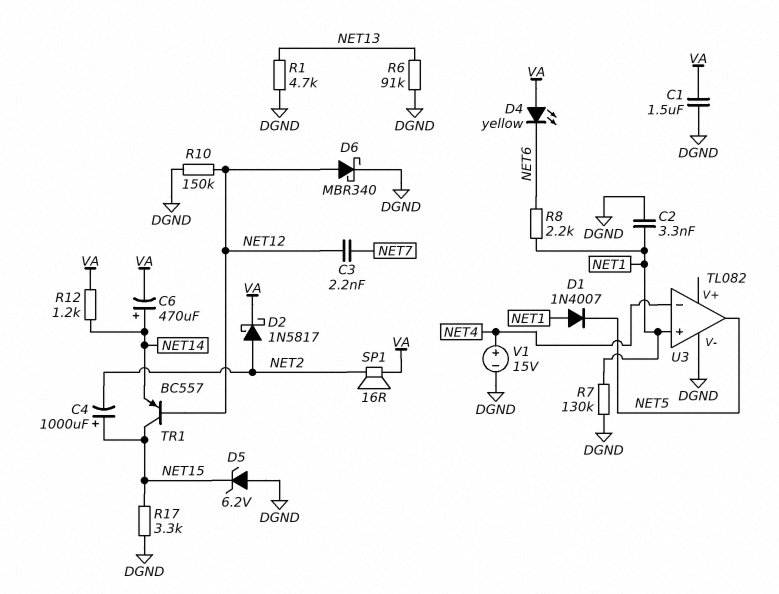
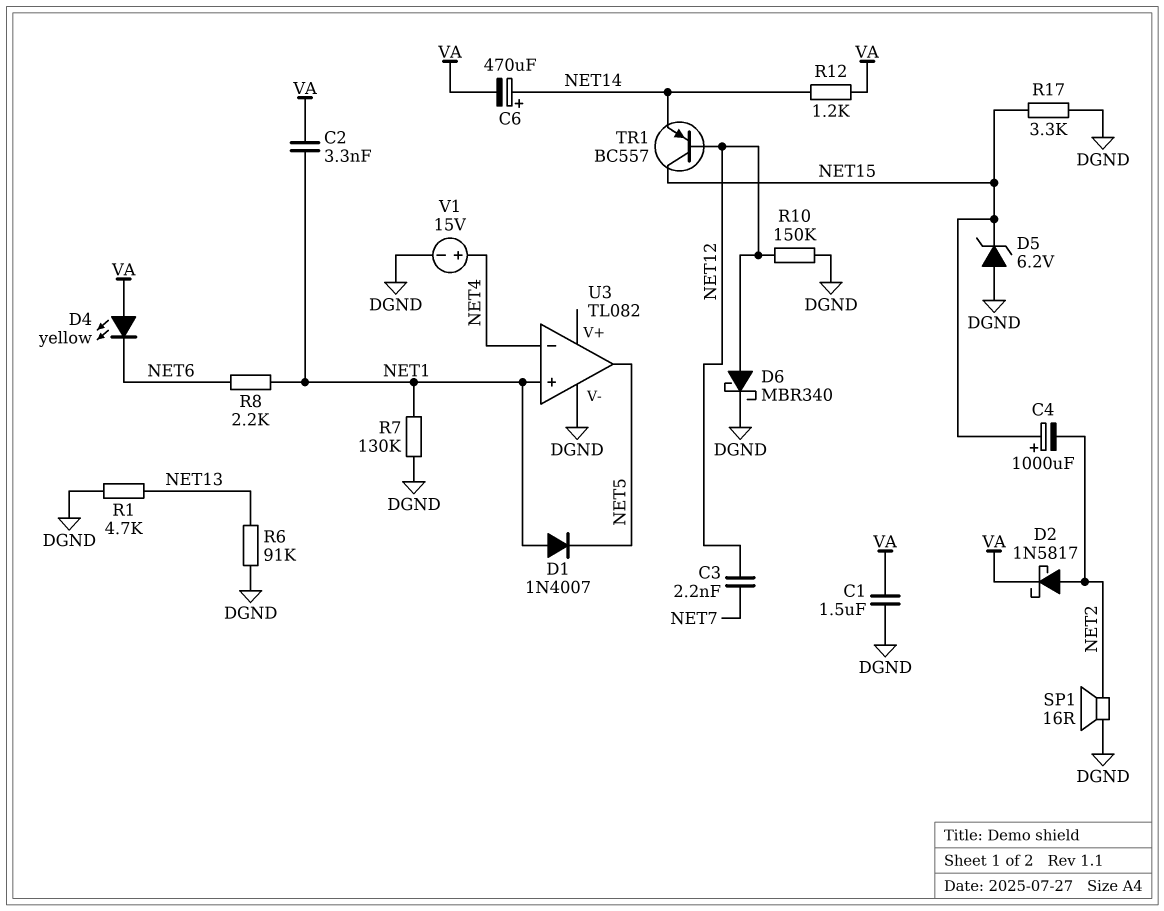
C2: 3.3nF (DGND, NET1) -> 3.3nF (NET1, VA)
SP1: speaker 16R (NET2, VA) -> speaker 16R (DGND, NET2)

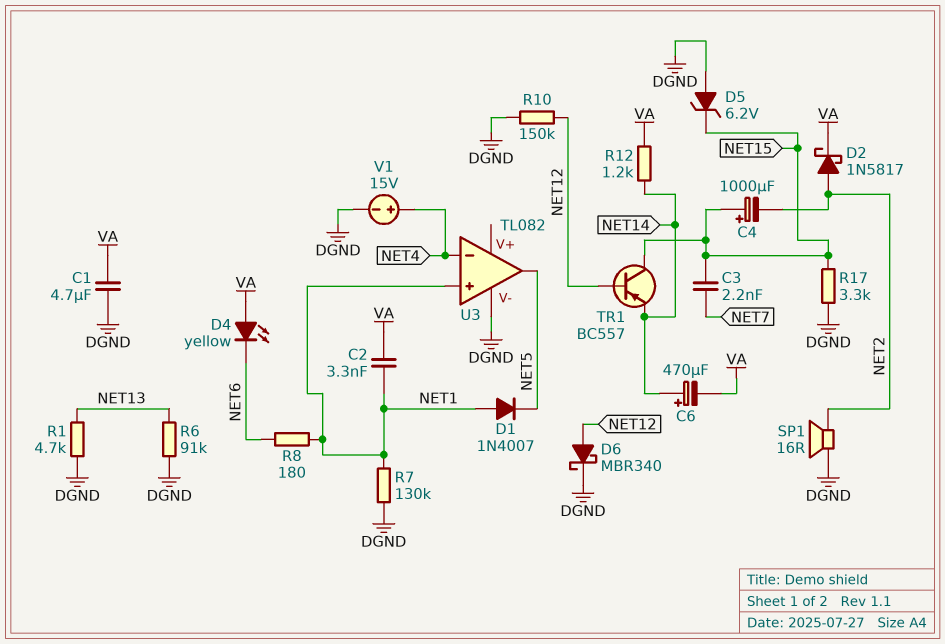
C1: 1.5uF (DGND, VA) -> 4.7uF (DGND, VA)
C3: 2.2nF (NET7, NET12) -> 2.2nF (NET7, NET15)
R8: 2.2k (NET1, NET6) -> 180 (NET1, NET6)

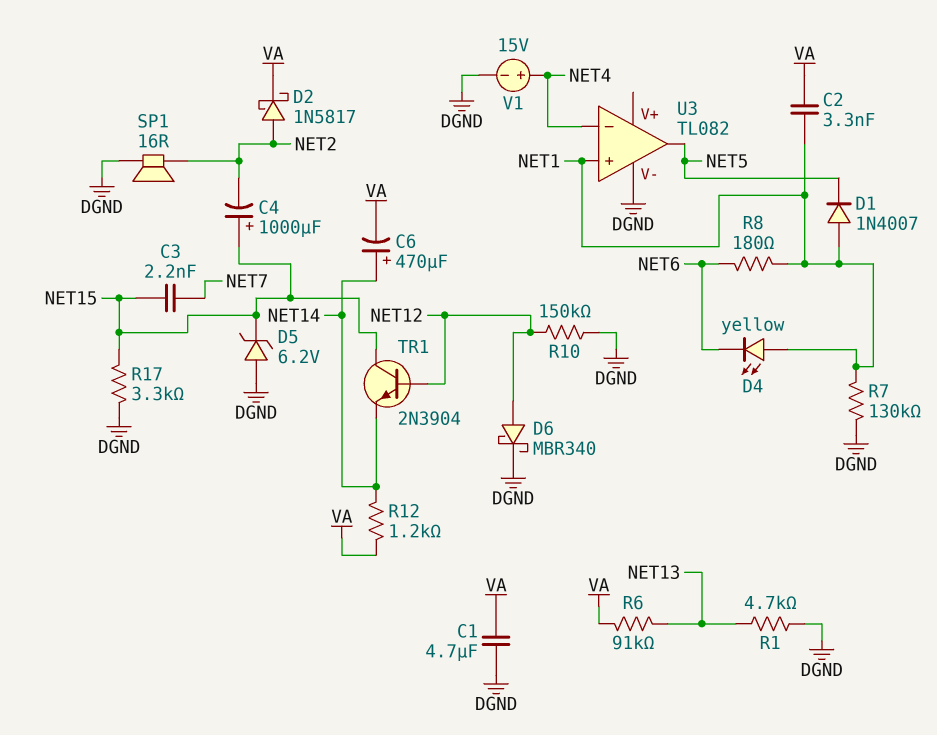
D4: LED yellow (A VA, K NET6) -> LED yellow (A NET1, K NET6)
R6: 91k (DGND, NET13) -> 91k (NET13, VA)
TR1: PNP BC557 (B NET12, C NET15, E NET14) -> NPN 2N3904 (B NET12, C NET15, E NET14)

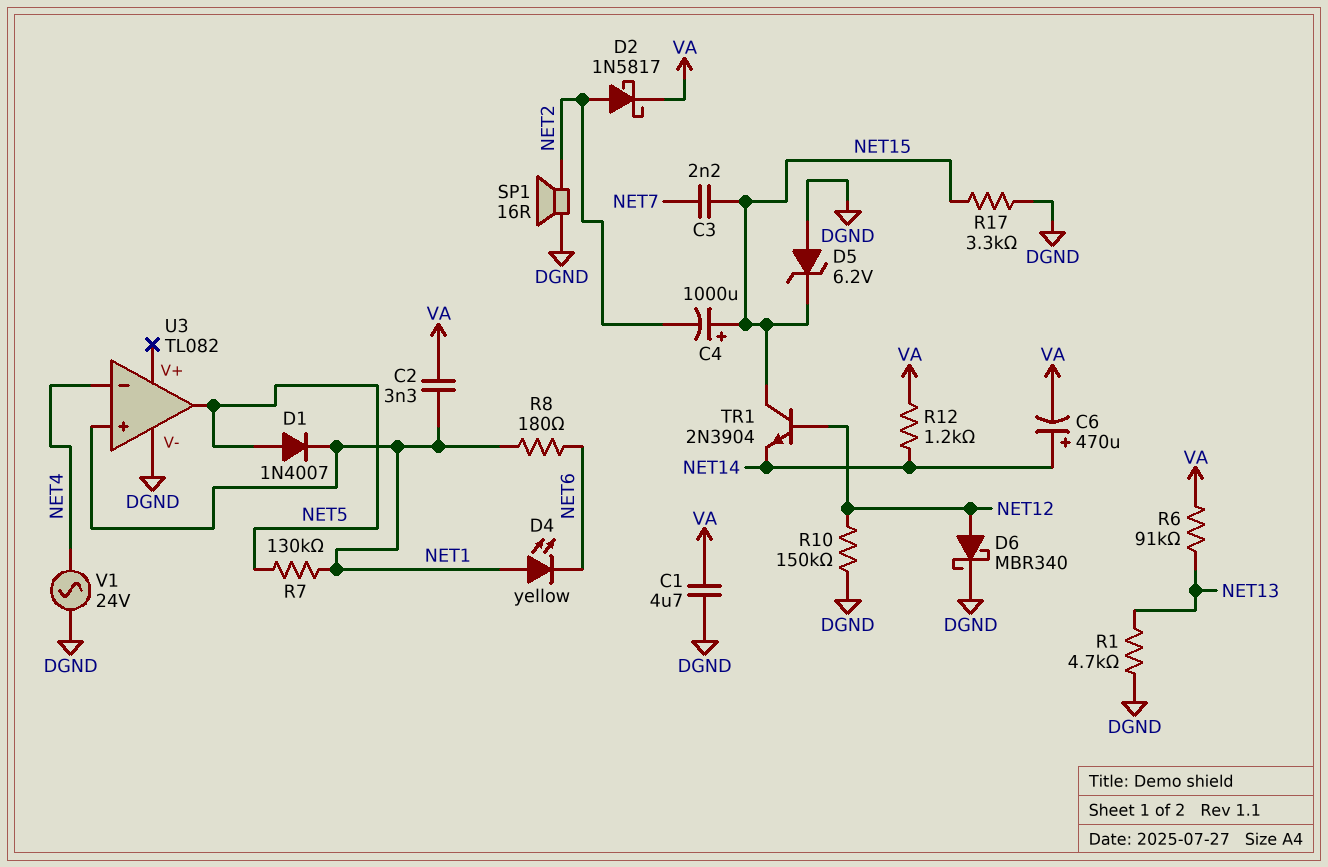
D1: diode 1N4007 (A NET1, K NET5) -> diode 1N4007 (A NET5, K NET1)
R7: 130k (DGND, NET1) -> 130k (NET1, NET5)
V1: 15V (plus NET4, minus DGND) -> AC 24V (DGND, NET4)

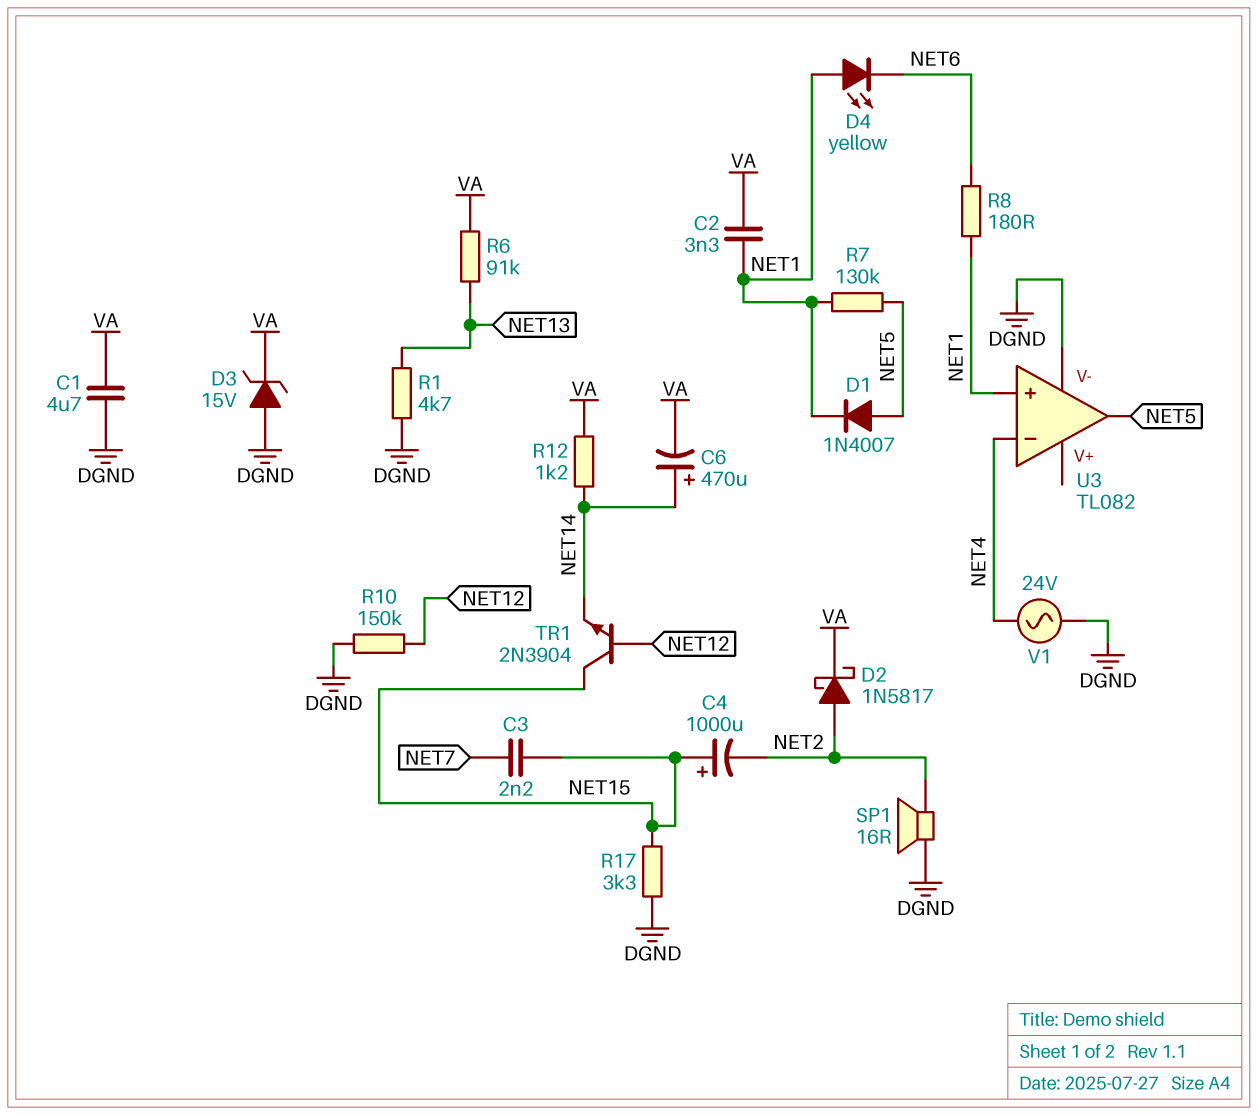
D3: none -> zener 15V (A DGND, K VA)
D5: zener 6.2V (A DGND, K NET15) -> none
D6: schottky MBR340 (A NET12, K DGND) -> none

